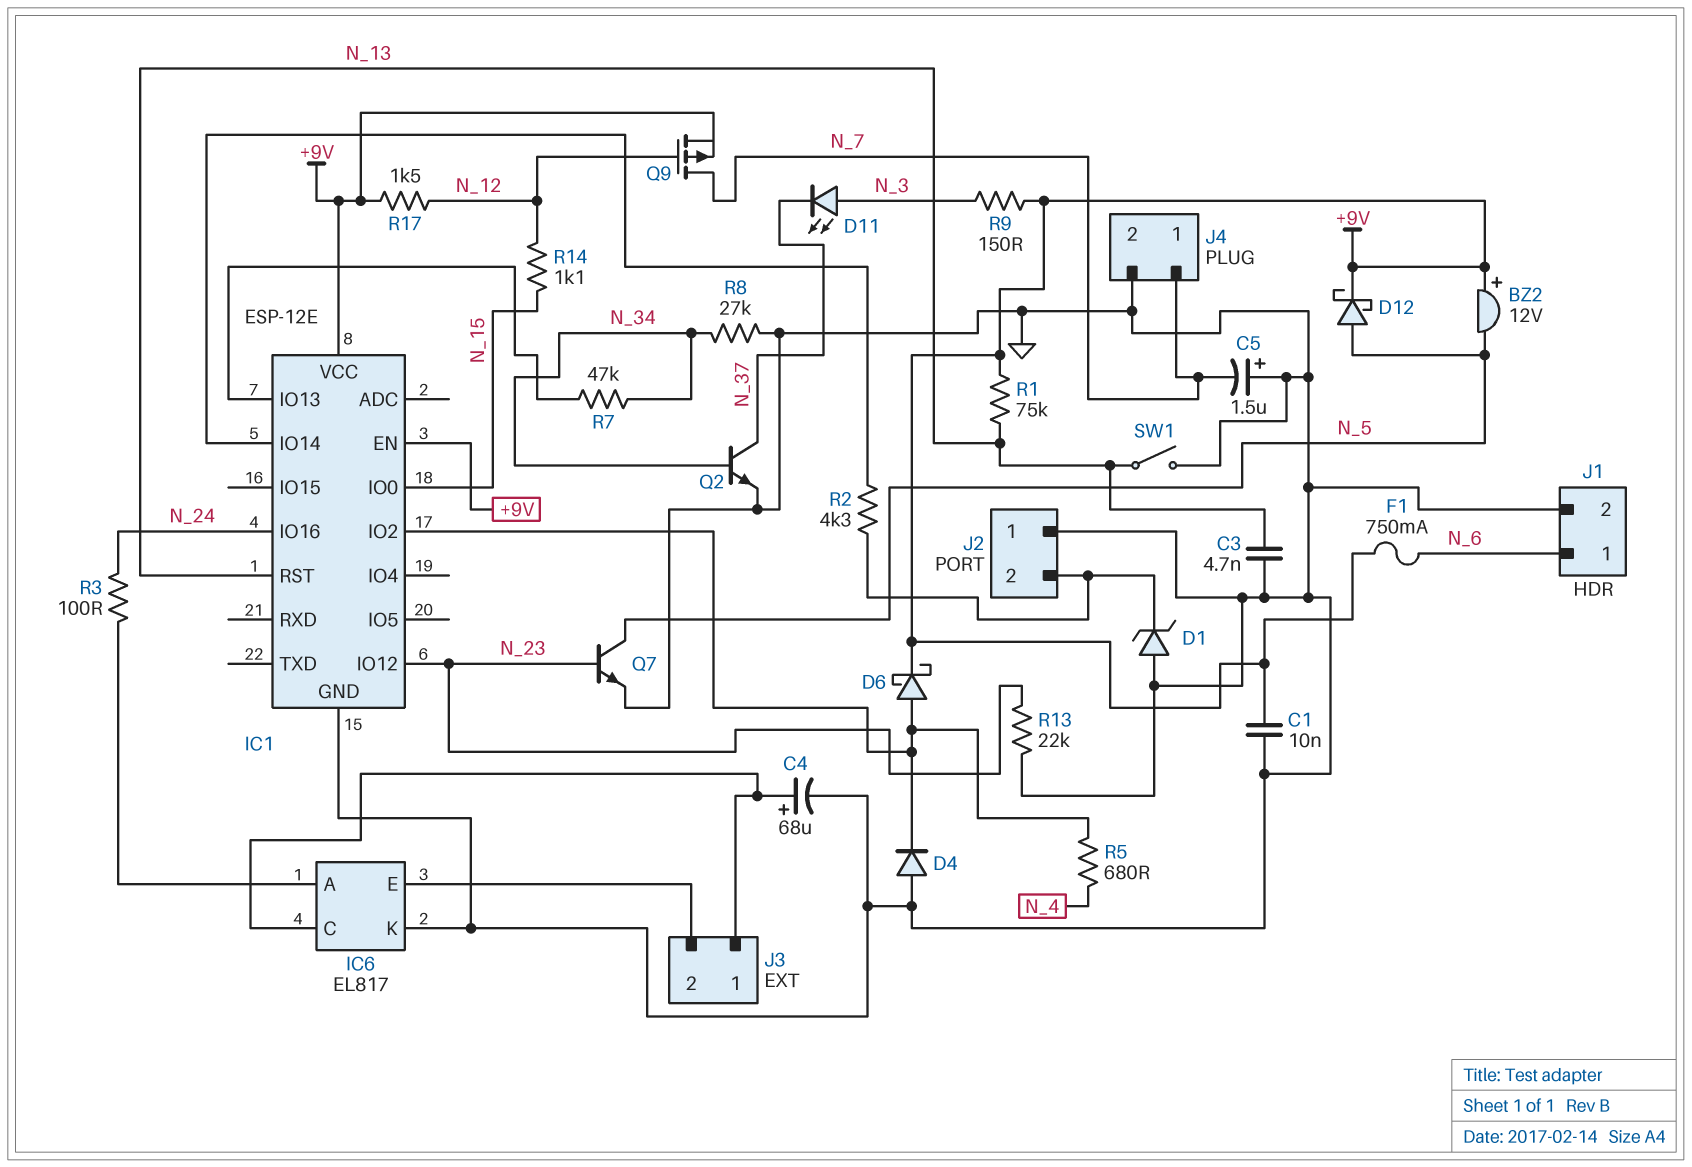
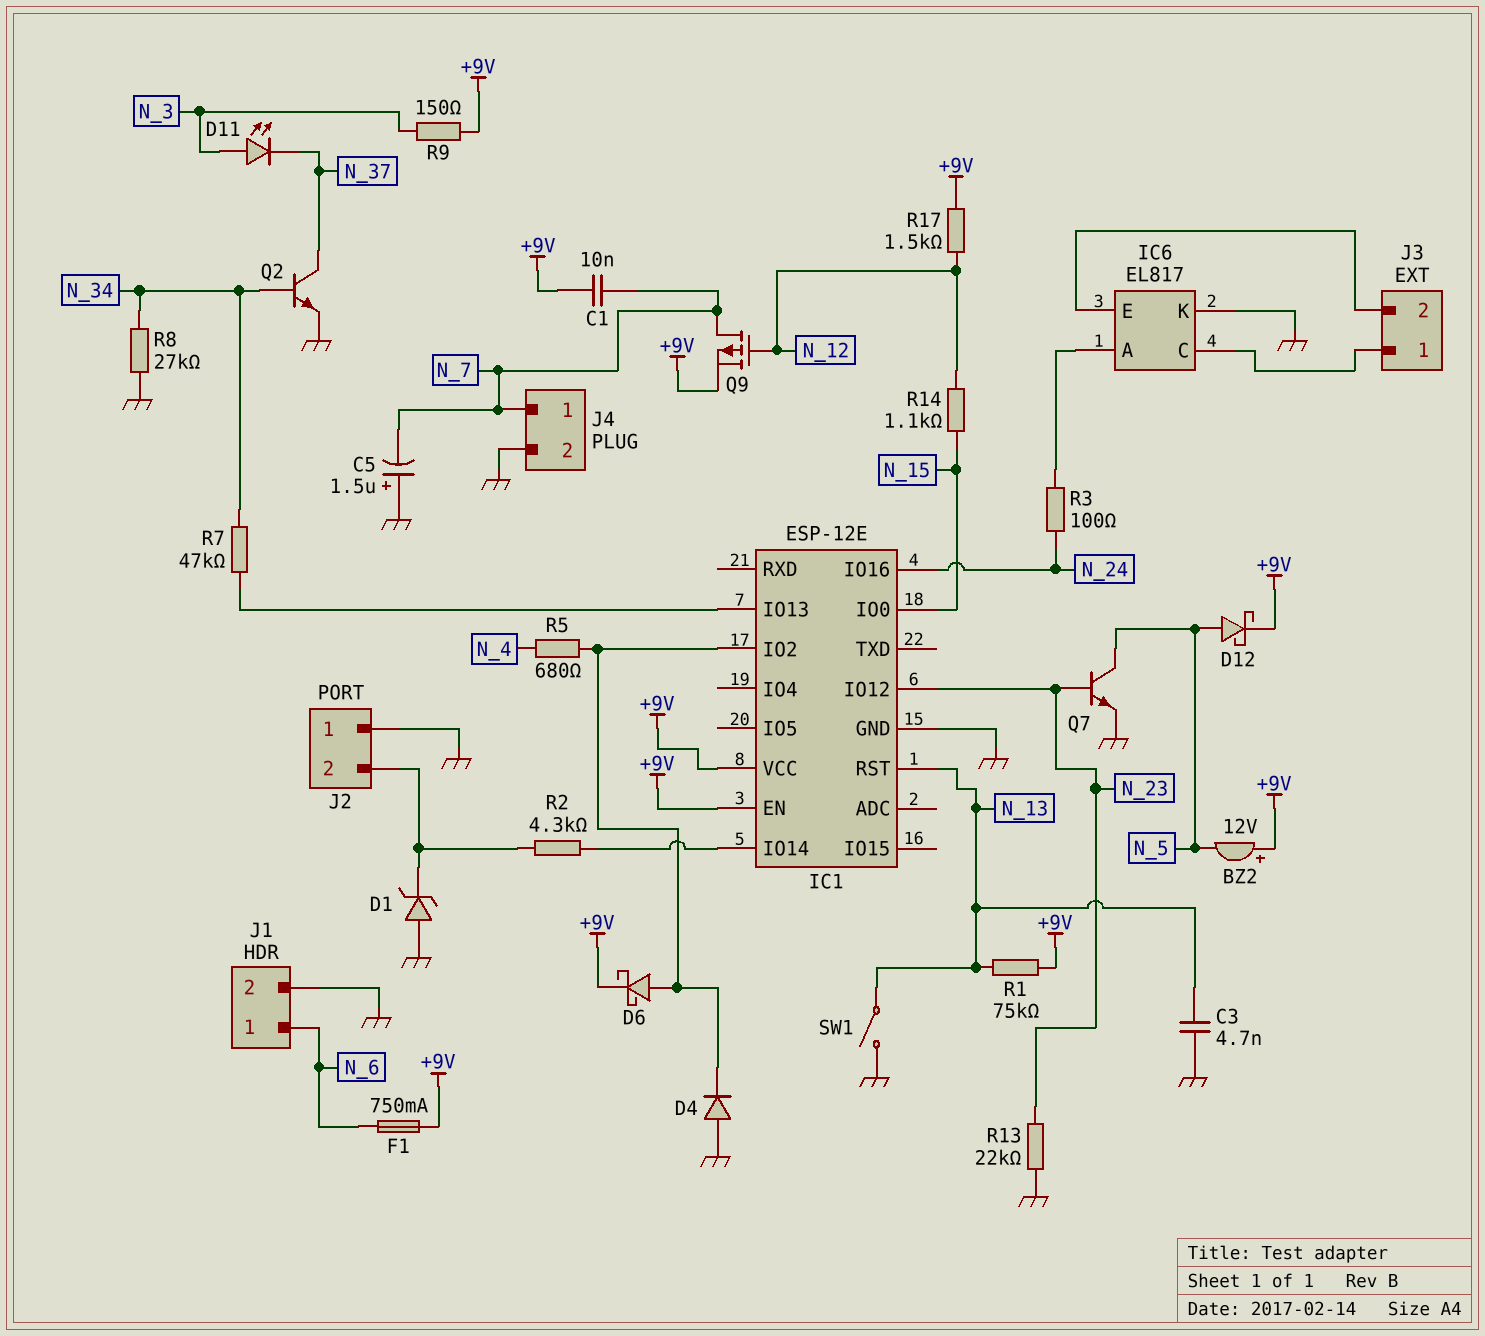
C1: 10nF (+9V, GND) -> 10nF (+9V, N_7)
C4: 68uF (plus IC6/C, minus GND) -> none

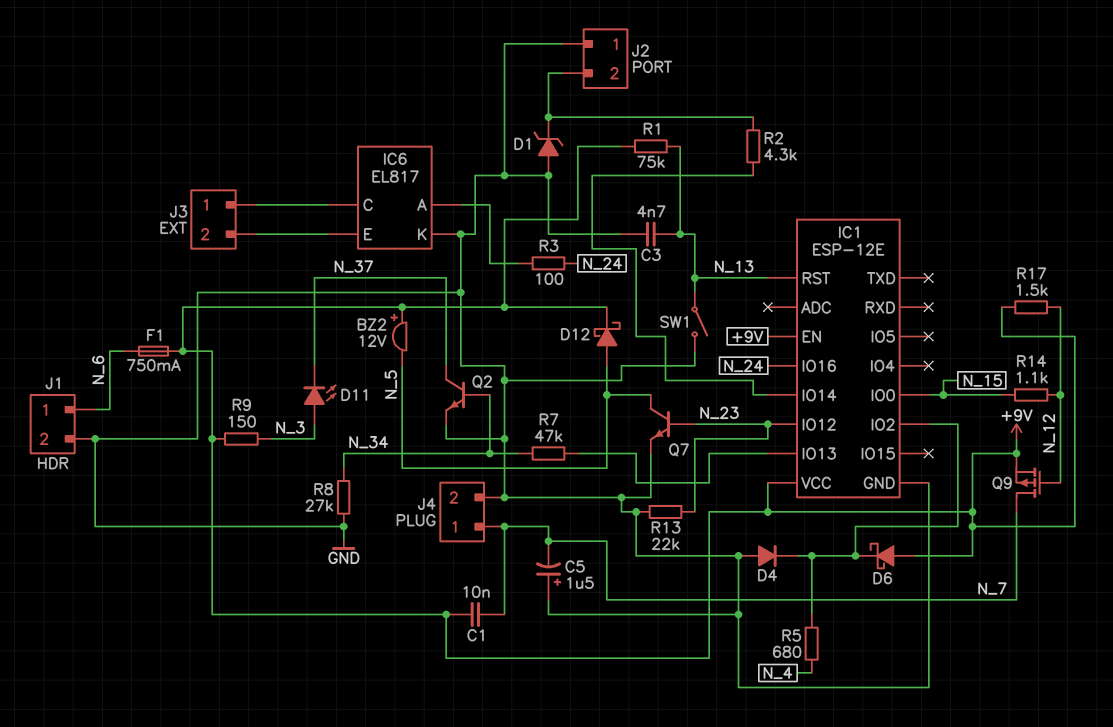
D6: schottky (A IC1/IO2, K +9V) -> schottky (A +9V, K IC1/IO2)

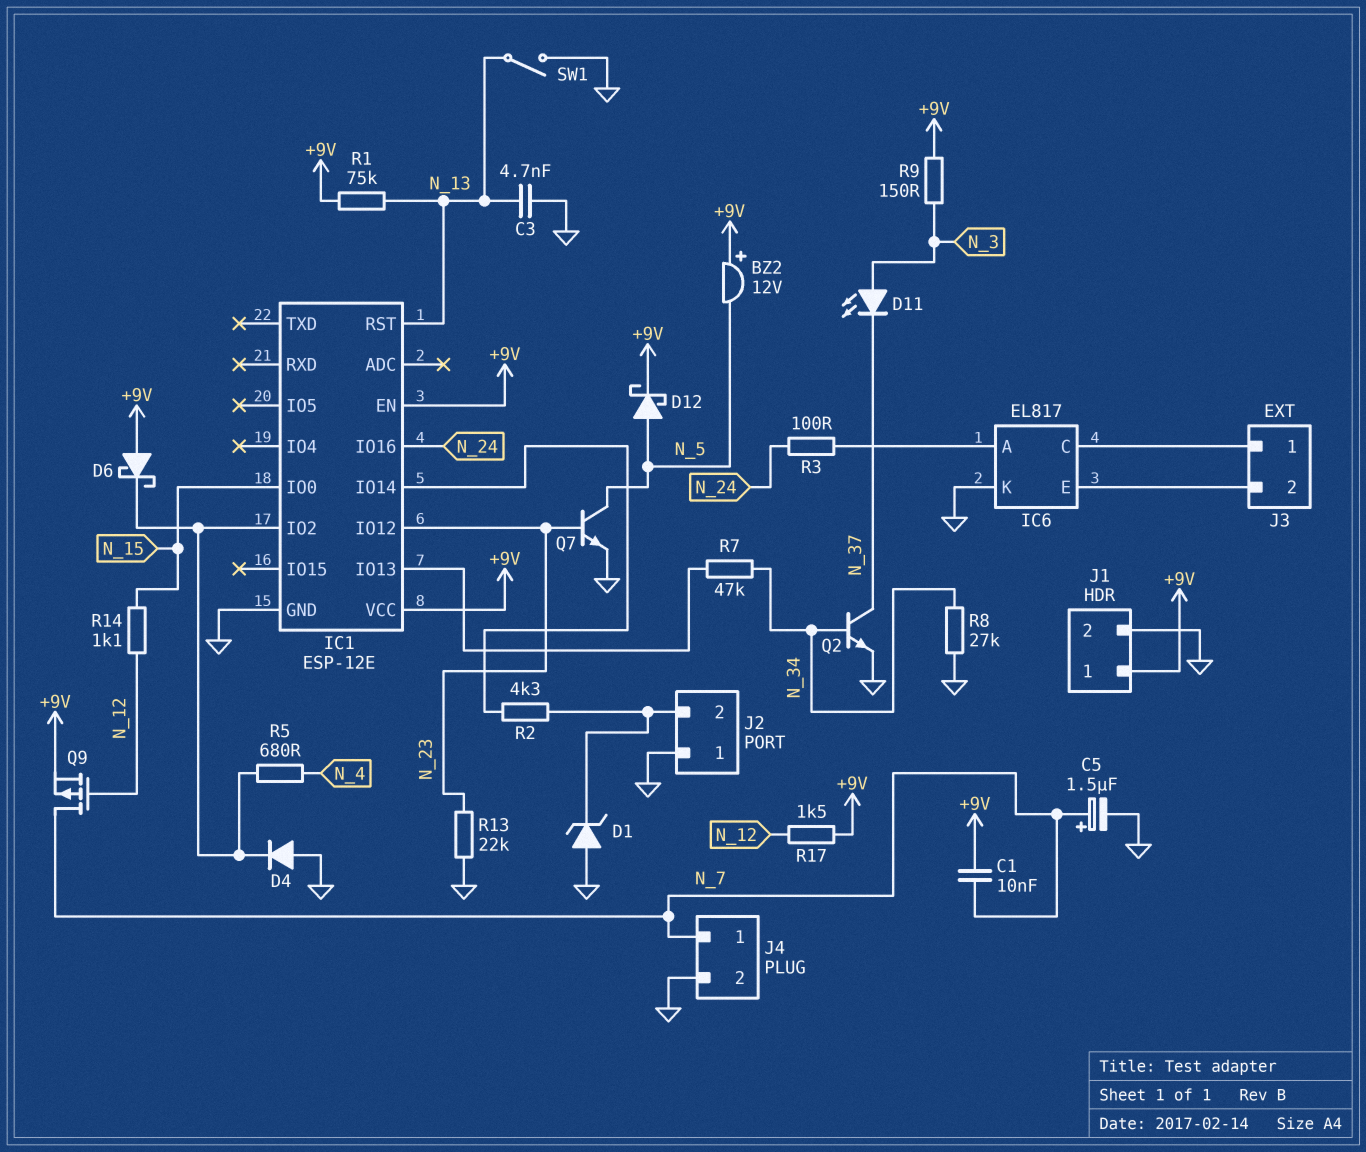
C5: 1.5uF (plus GND, minus N_7) -> 1.5uF (plus N_7, minus GND)
F1: 750mA (+9V, N_6) -> none
J1 pin 1: N_6 -> +9V

